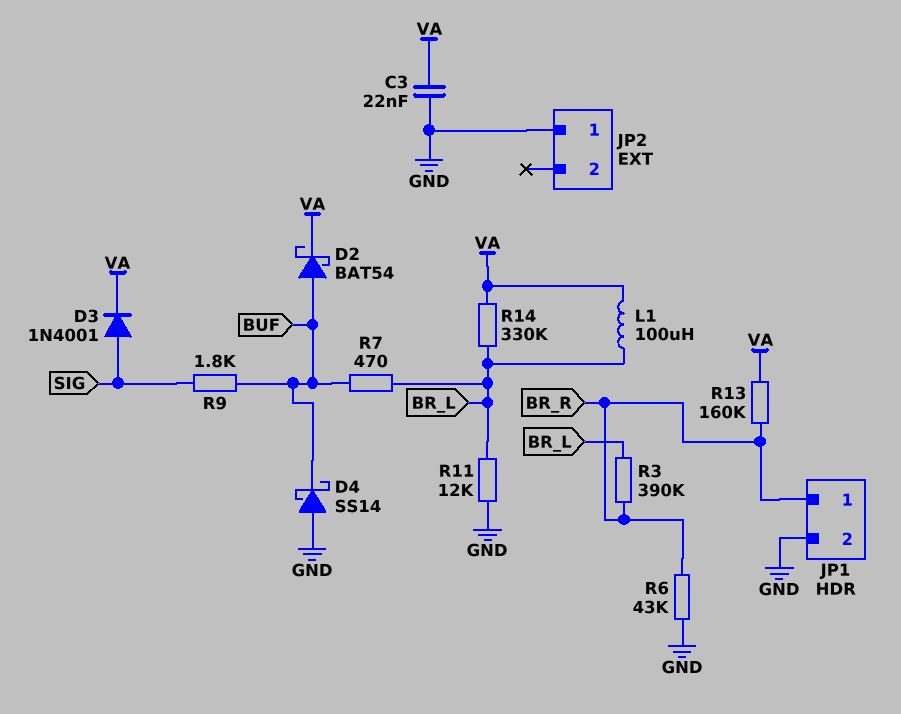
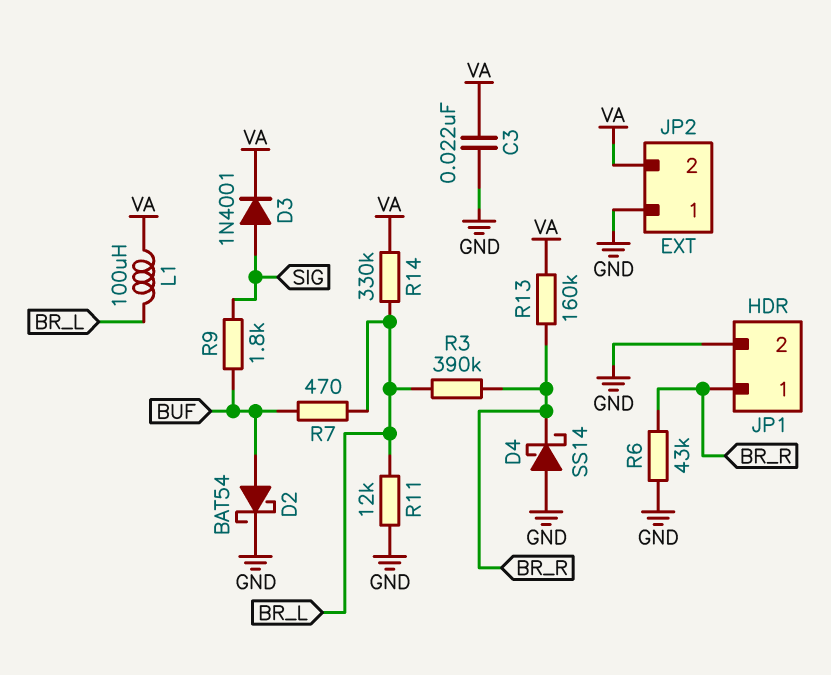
D2: schottky BAT54 (A BUF, K VA) -> schottky BAT54 (A BUF, K GND)
D4: schottky SS14 (A GND, K BUF) -> schottky SS14 (A GND, K BR_R)
JP2 pin 2: none -> VA

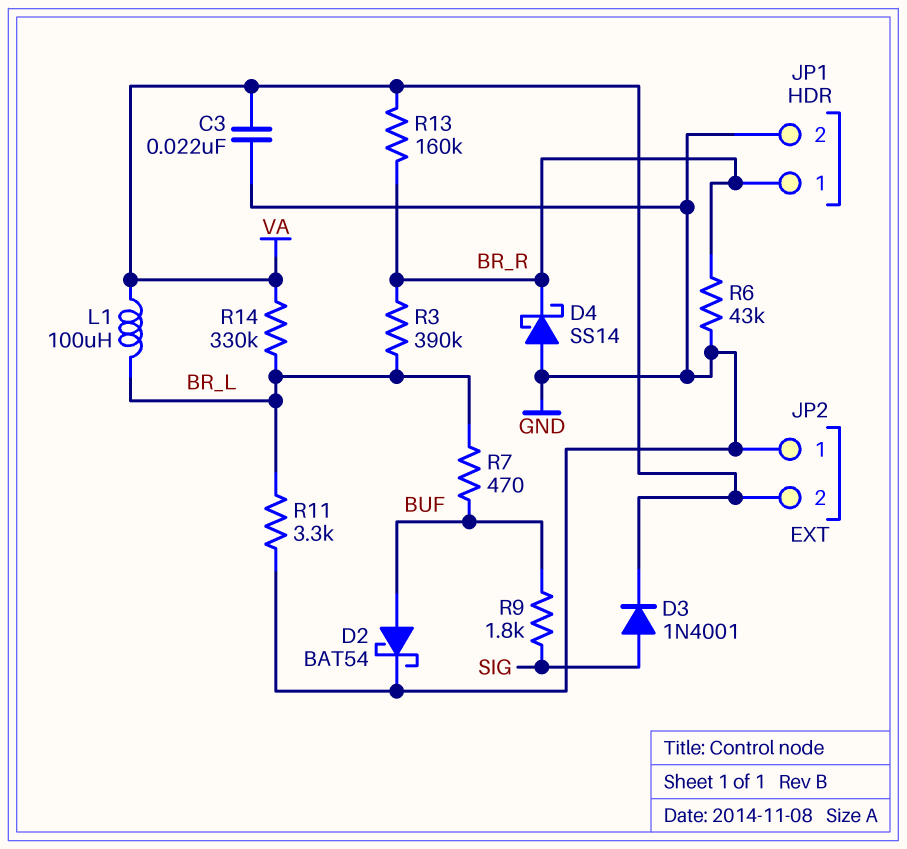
R11: 12k (BR_L, GND) -> 3.3k (BR_L, GND)

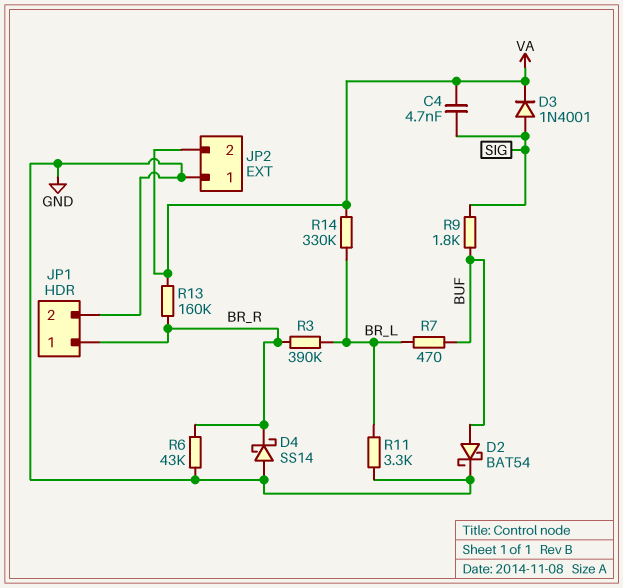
C3: 22nF (GND, VA) -> none
C4: none -> 4.7nF (SIG, VA)
L1: 100uH (BR_L, VA) -> none

